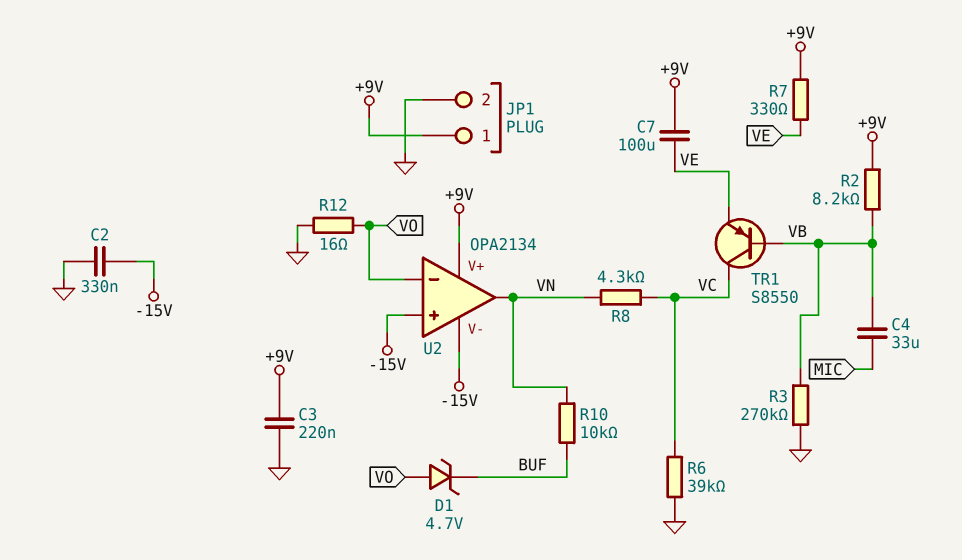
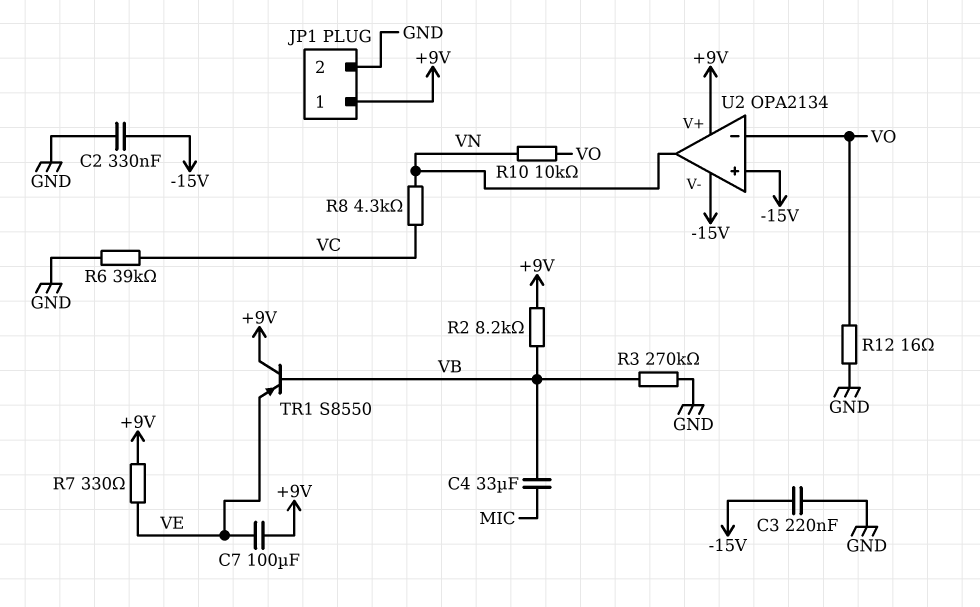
C3: 220nF (+9V, GND) -> 220nF (-15V, GND)
D1: zener 4.7V (A VO, K BUF) -> none
R10: 10k (BUF, VN) -> 10k (VN, VO)
TR1: PNP S8550 (B VB, C VC, E VE) -> PNP S8550 (B VB, C +9V, E VE)

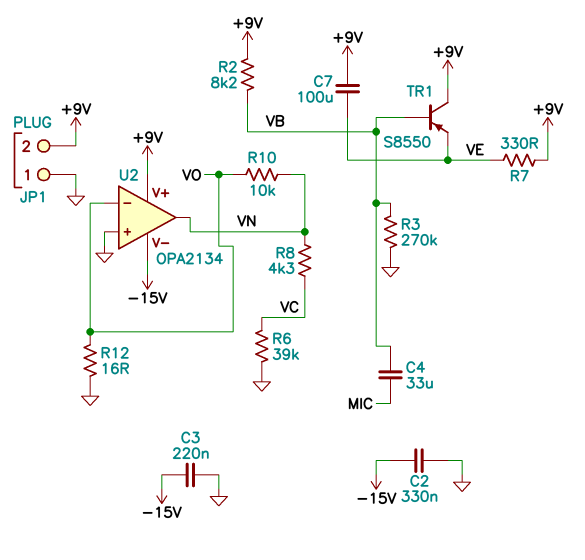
JP1 pin 1: +9V -> GND
JP1 pin 2: GND -> +9V
U2 pin in+: -15V -> GND

